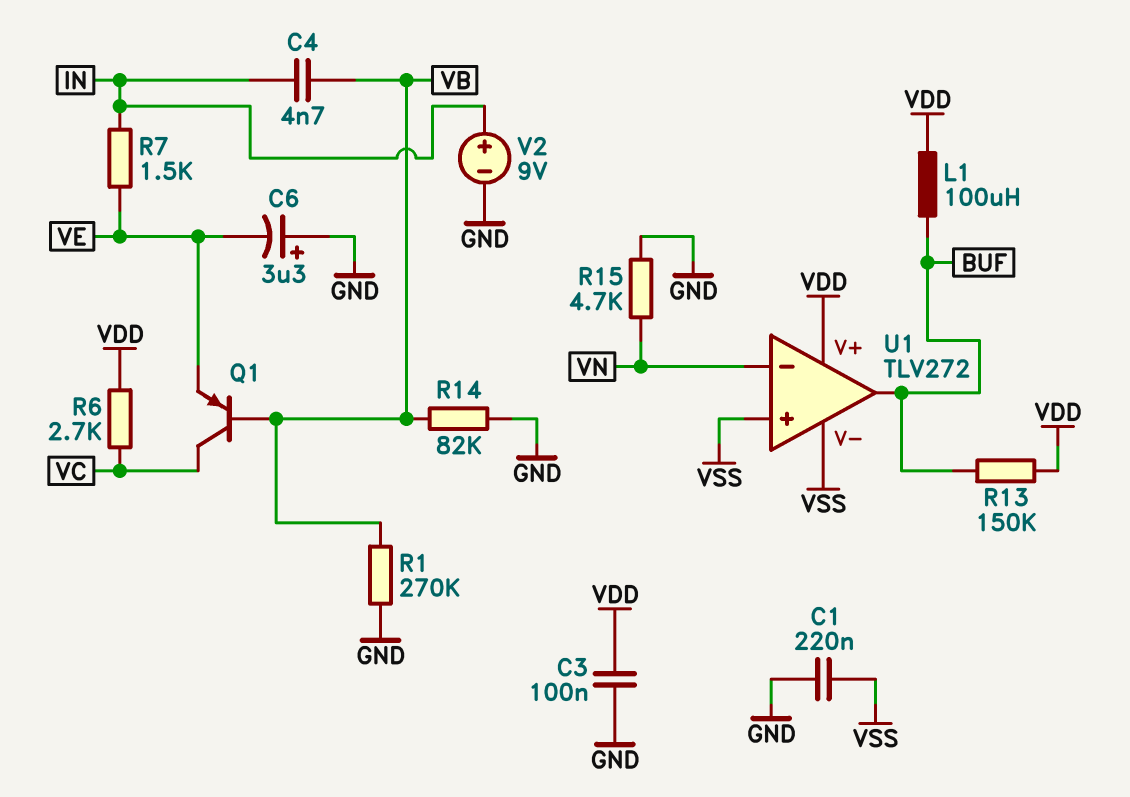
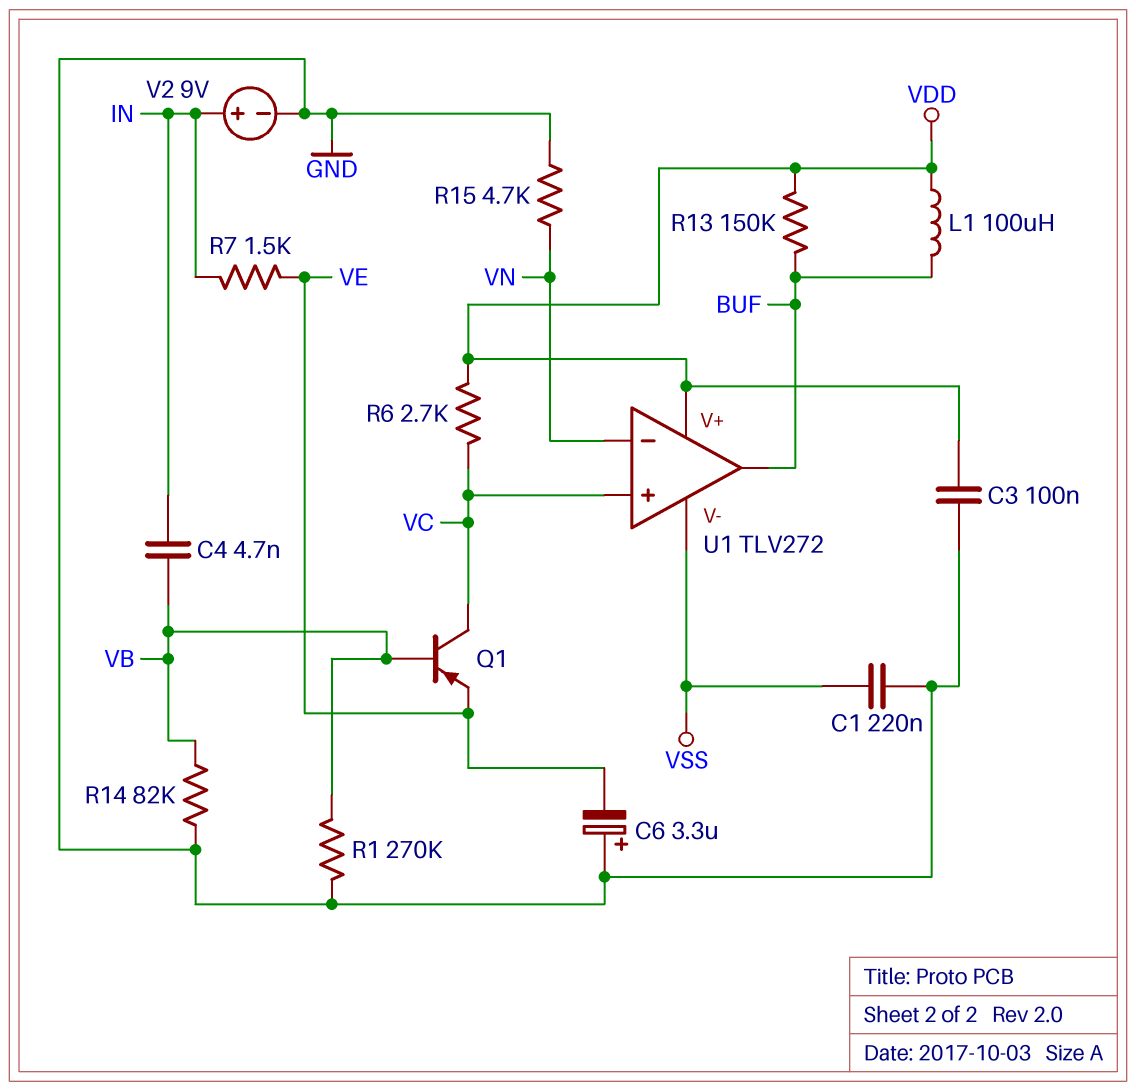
U1 pin in+: VSS -> VC

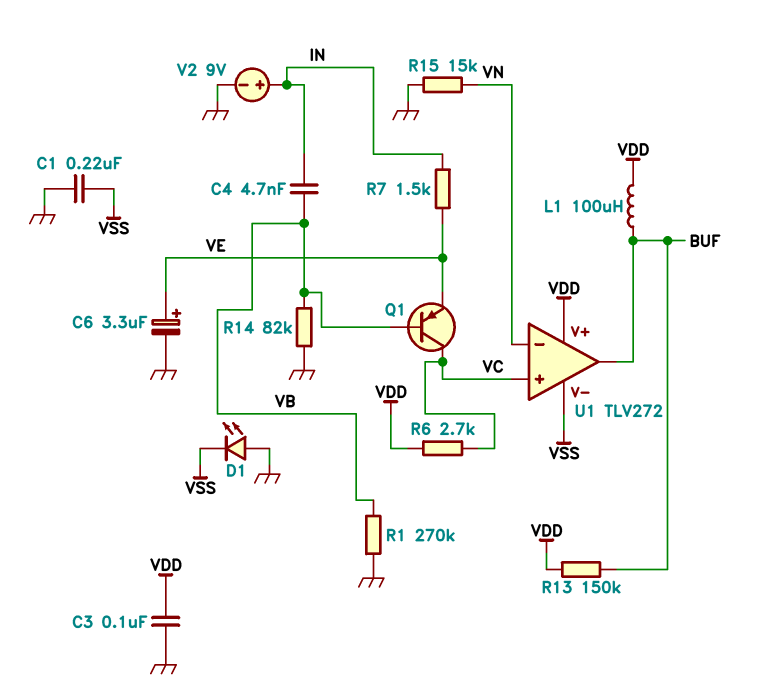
C6: 3.3uF (plus GND, minus VE) -> 3.3uF (plus VE, minus GND)
D1: none -> LED (A GND, K VSS)
R15: 4.7k (GND, VN) -> 15k (GND, VN)

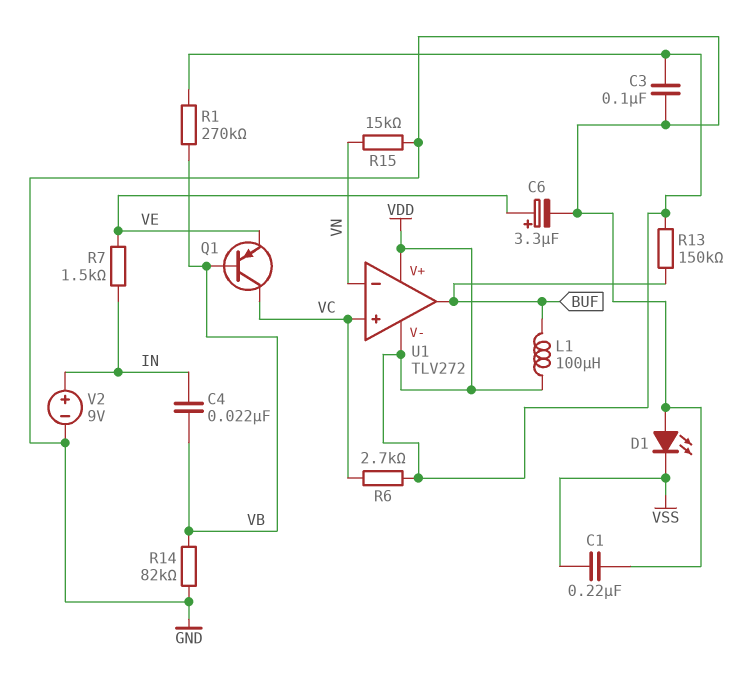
C4: 4.7nF (IN, VB) -> 22nF (IN, VB)
R1: 270k (GND, VB) -> 270k (VB, VDD)
U1 pin V-: VSS -> VDD

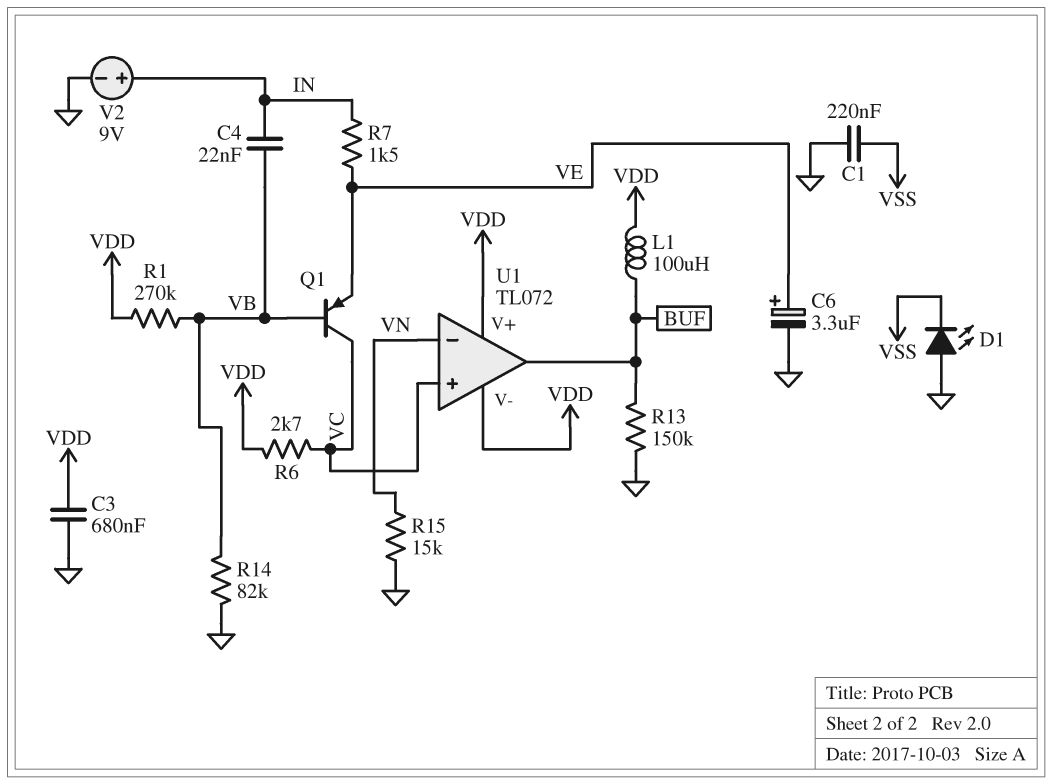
C3: 100nF (GND, VDD) -> 680nF (GND, VDD)
R13: 150k (BUF, VDD) -> 150k (BUF, GND)
U1: TLV272 -> TL072

